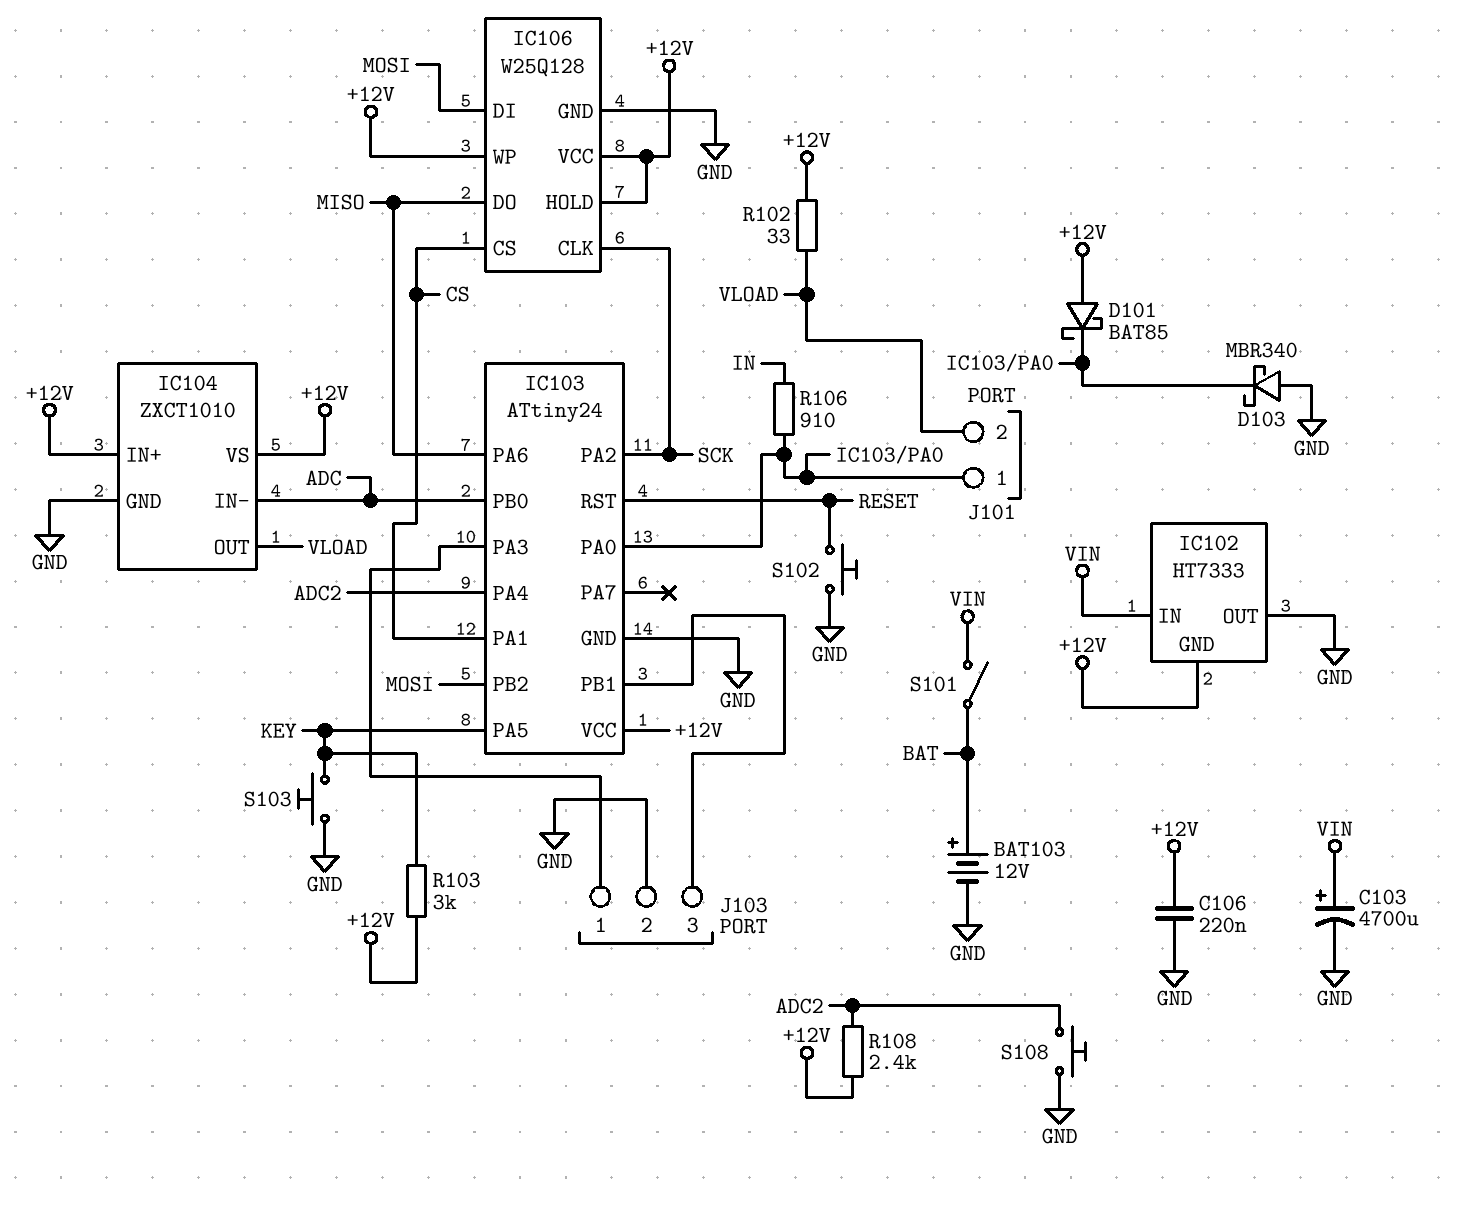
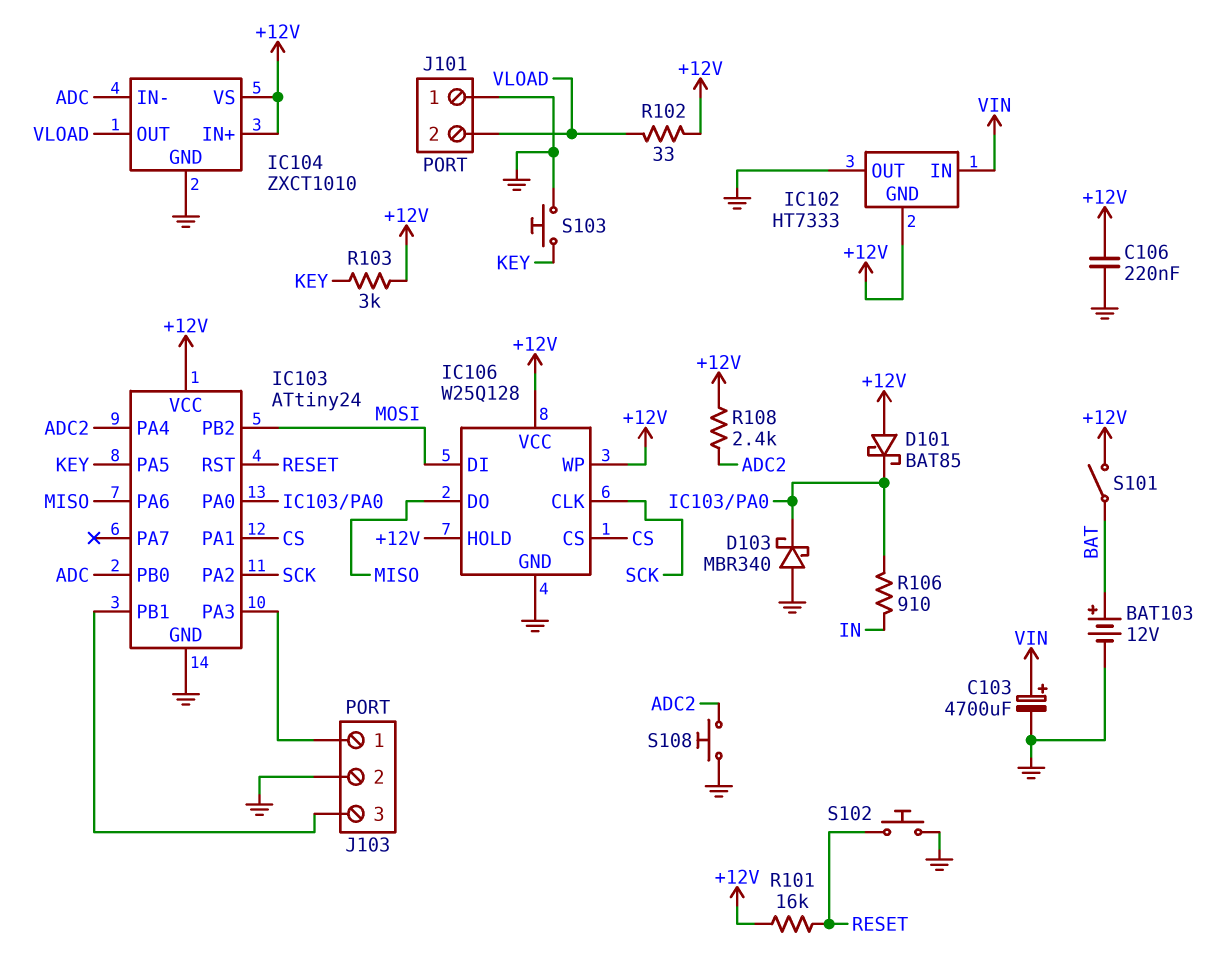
J101 pin 1: IC103/PA0 -> GND
R101: none -> 16k (+12V, RESET)
S101: switch (BAT, VIN) -> switch (+12V, BAT)

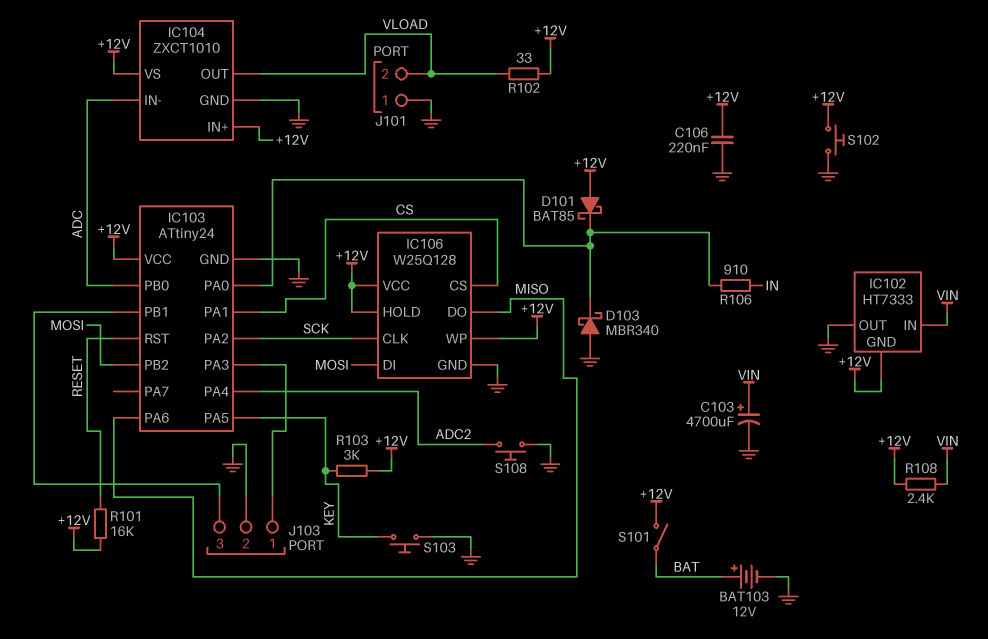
R108: 2.4k (+12V, ADC2) -> 2.4k (+12V, VIN)
S102: button (GND, RESET) -> button (+12V, GND)

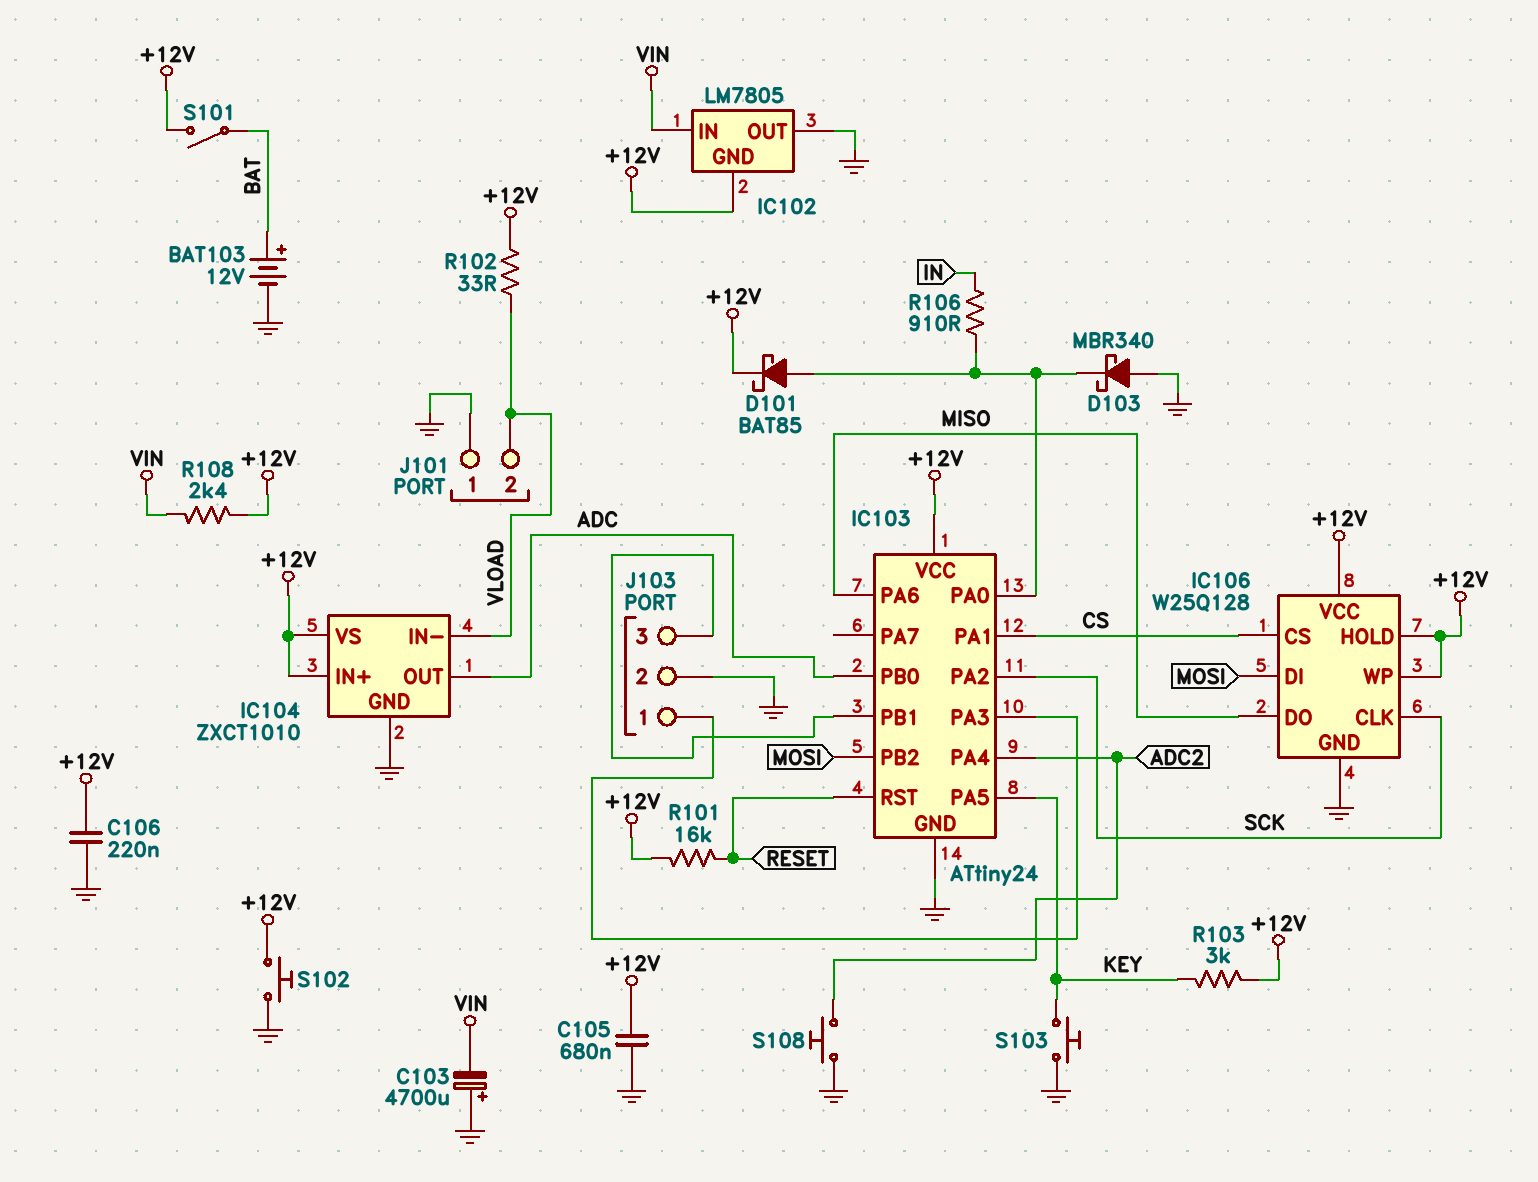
C103: 4700uF (plus VIN, minus GND) -> 4700uF (plus GND, minus VIN)
C105: none -> 680nF (+12V, GND)
D101: schottky BAT85 (A +12V, K IC103/PA0) -> schottky BAT85 (A IC103/PA0, K +12V)
IC102: HT7333 -> LM7805
IC104 pin IN-: ADC -> VLOAD
IC104 pin OUT: VLOAD -> ADC

